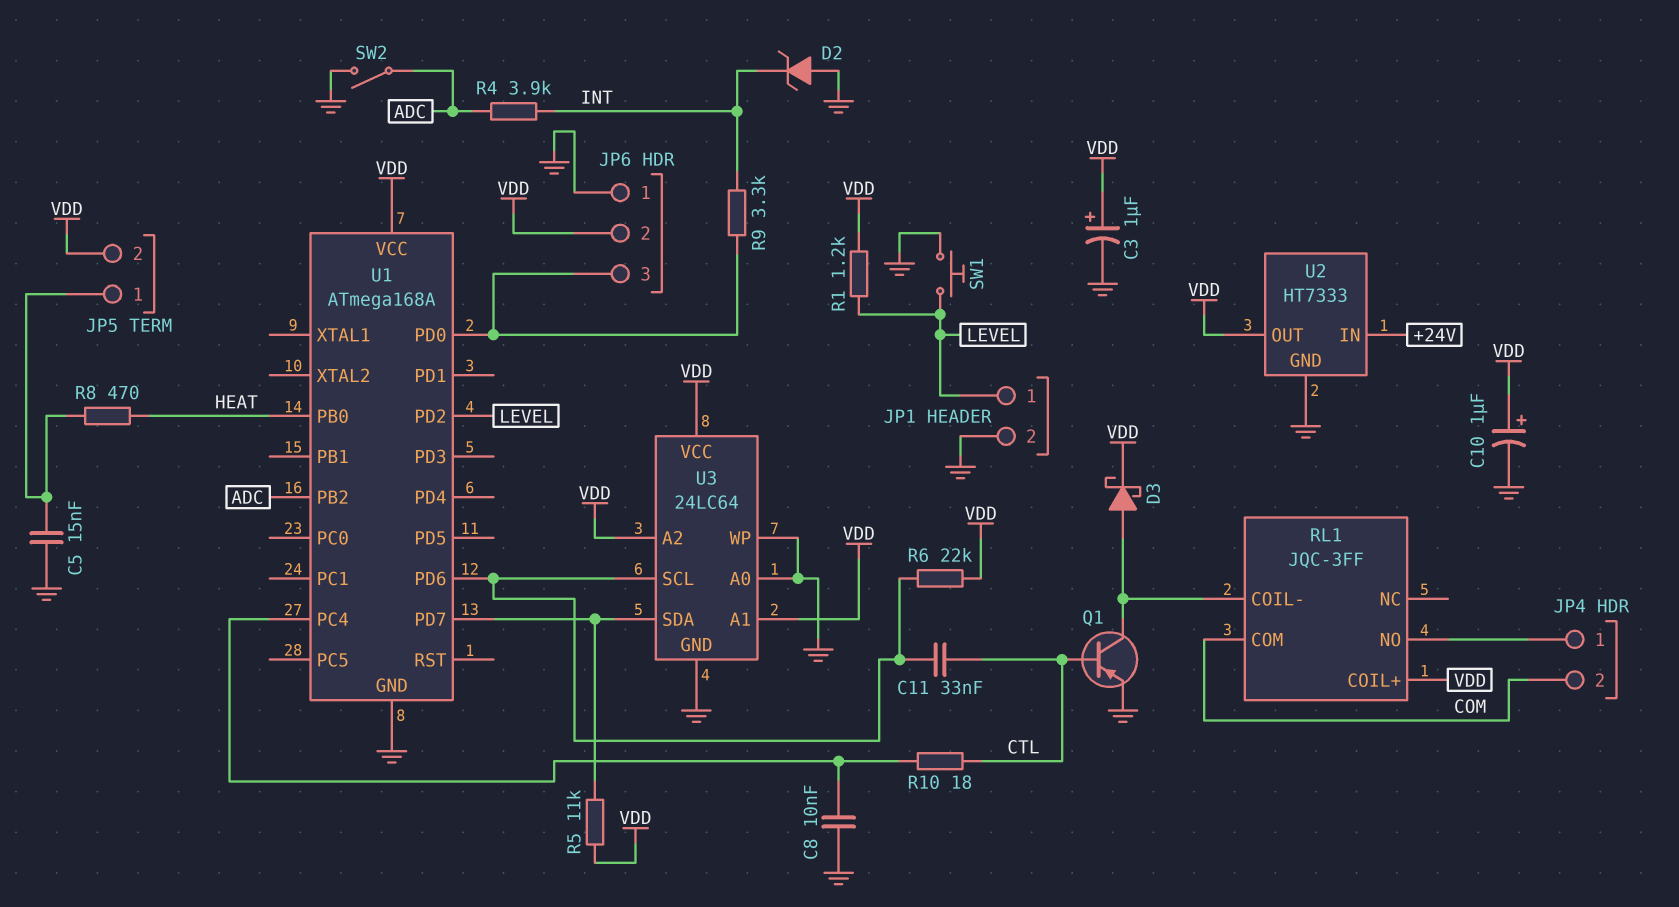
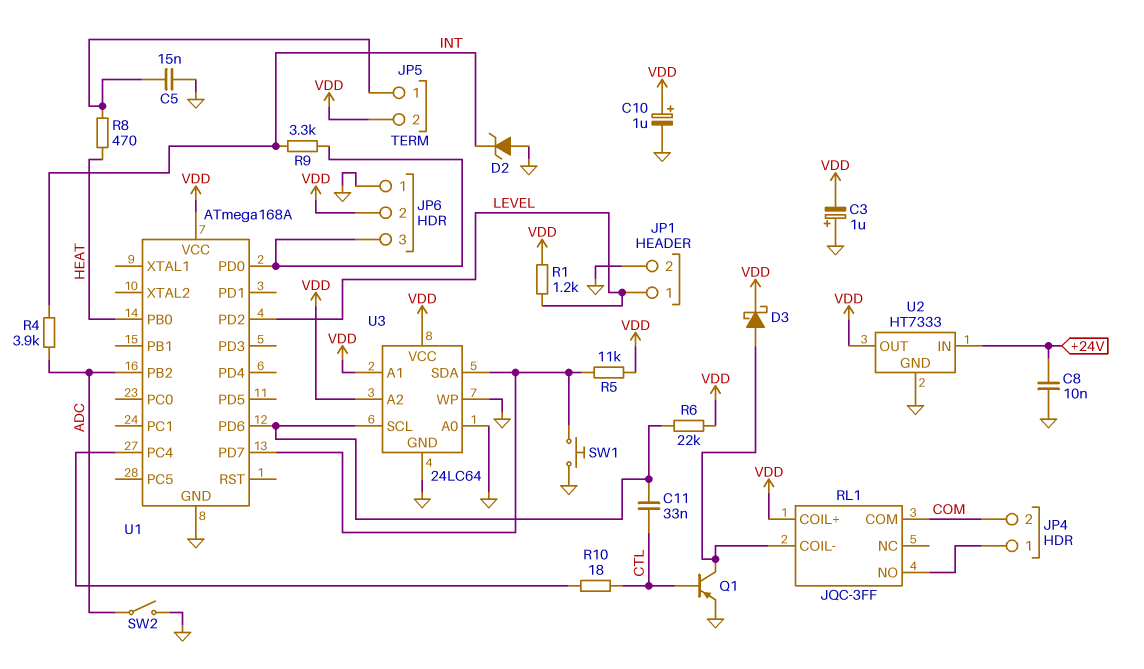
C3: 1uF (plus VDD, minus GND) -> 1uF (plus GND, minus VDD)
C8: 10nF (GND, U1/PC4) -> 10nF (+24V, GND)
SW1: button (GND, LEVEL) -> button (GND, U1/PD7)

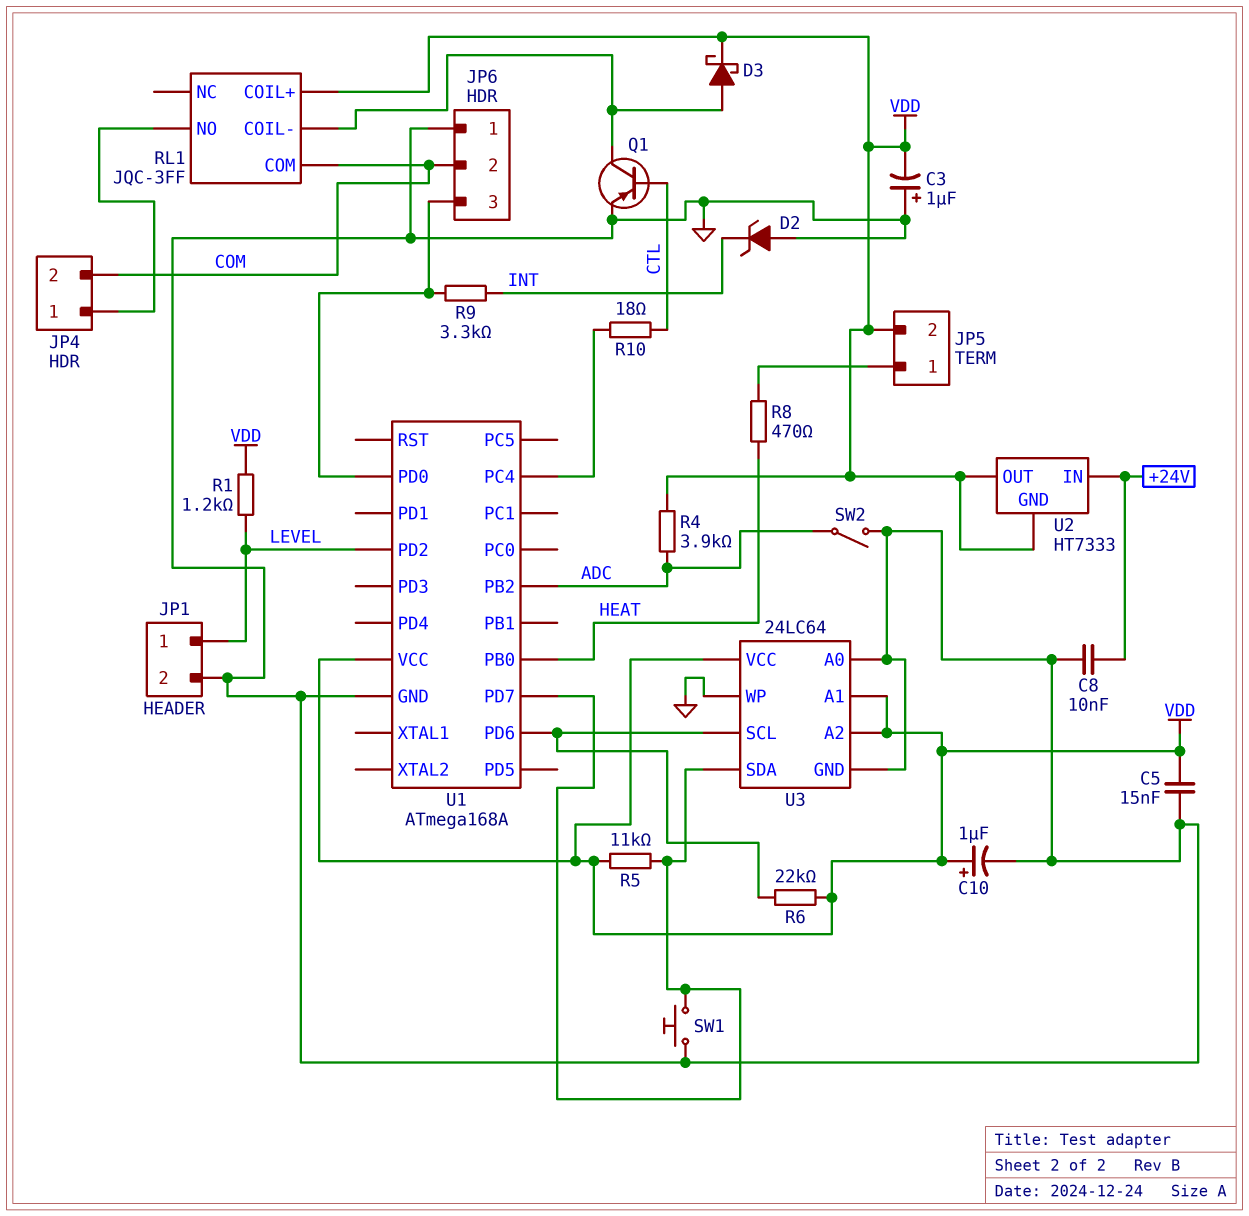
C5: 15nF (GND, JP5/1) -> 15nF (GND, VDD)
C11: 33nF (CTL, U1/PD6) -> none
JP6 pin 2: VDD -> COM
R4: 3.9k (ADC, INT) -> 3.9k (ADC, VDD)
U2 pin GND: GND -> VDD

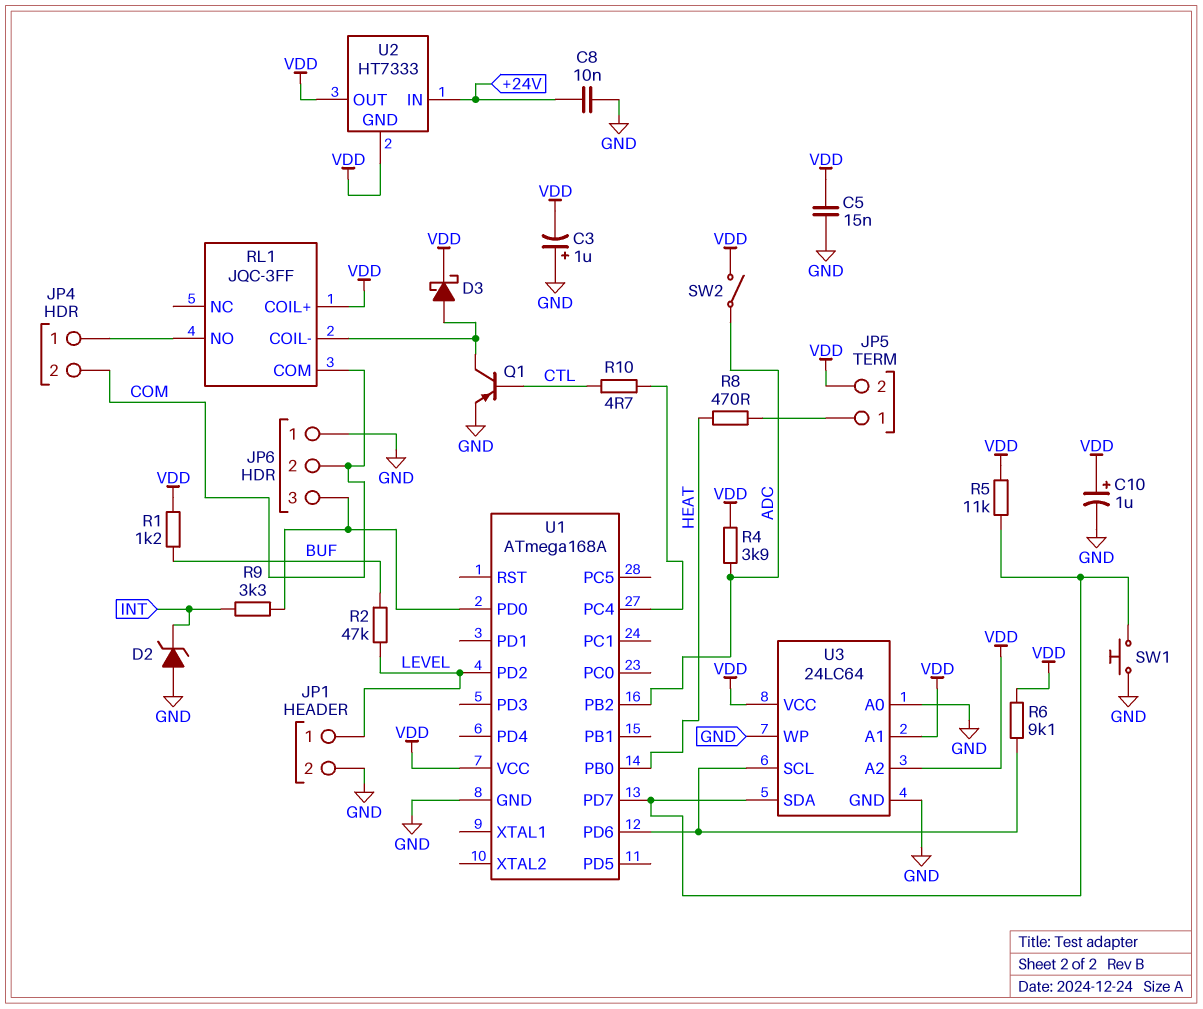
R1: 1.2k (LEVEL, VDD) -> 1.2k (BUF, VDD)
R2: none -> 47k (BUF, LEVEL)
R6: 22k (U1/PD6, VDD) -> 9.1k (U1/PD6, VDD)
R10: 18 (CTL, U1/PC4) -> 4.7 (CTL, U1/PC4)
SW2: switch (ADC, GND) -> switch (ADC, VDD)

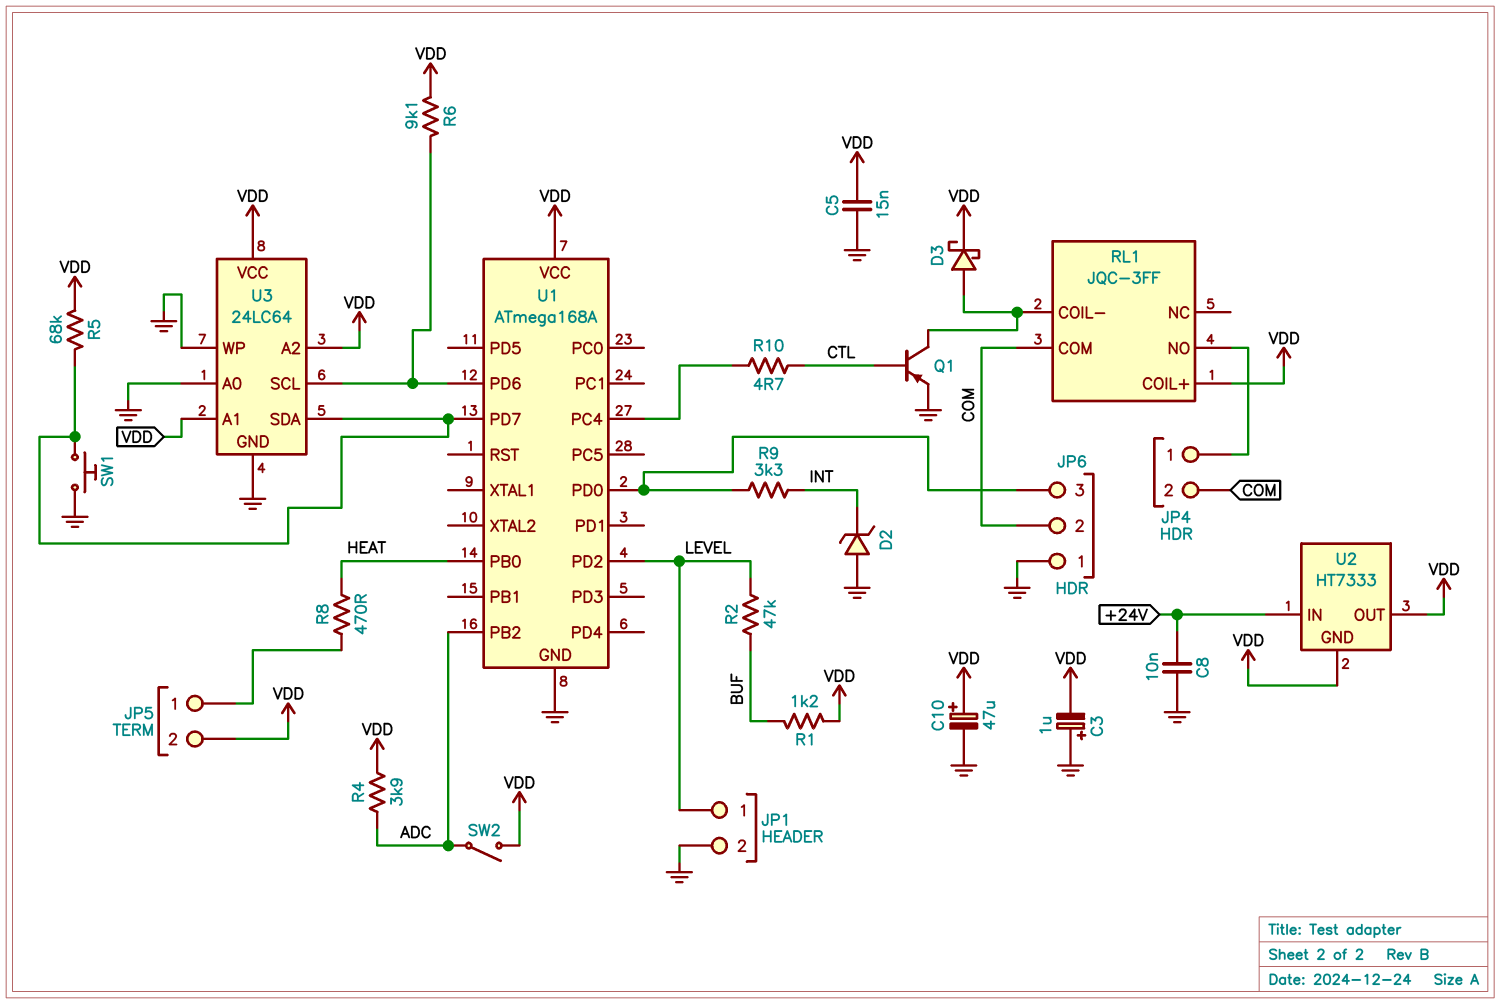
C10: 1uF (plus VDD, minus GND) -> 47uF (plus VDD, minus GND)
R5: 11k (U1/PD7, VDD) -> 68k (U1/PD7, VDD)

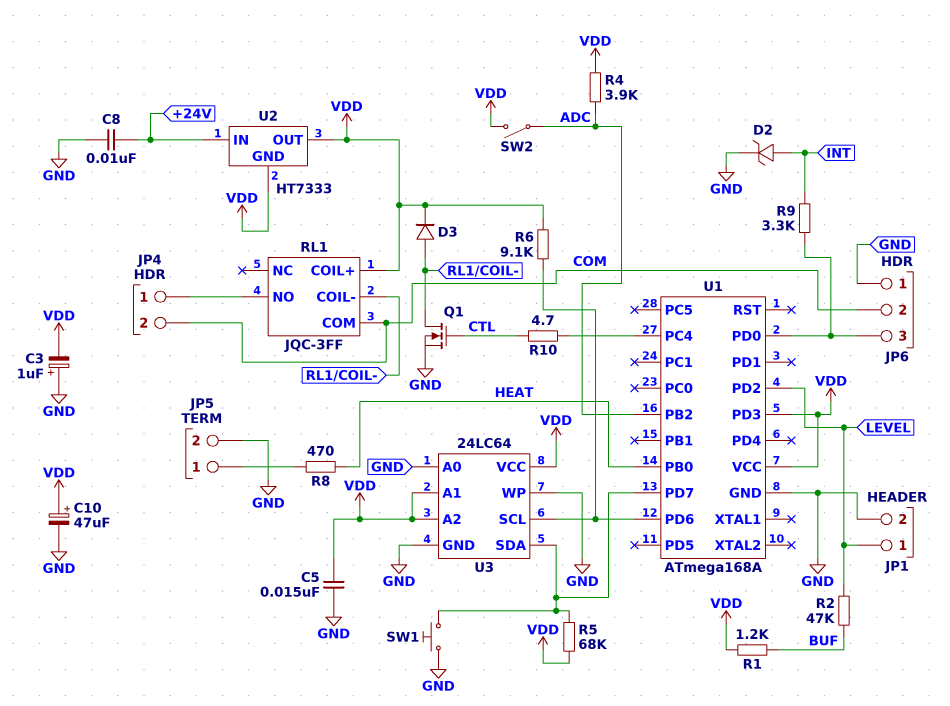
D2: zener (A GND, K INT) -> zener (A INT, K GND)
D3: schottky (A RL1/COIL-, K VDD) -> diode (A RL1/COIL-, K VDD)
JP5 pin 2: VDD -> GND
Q1: PNP (B CTL, C RL1/COIL-, E GND) -> NMOS (G CTL, D RL1/COIL-, S GND)
U1 pin PD3: none -> VDD

